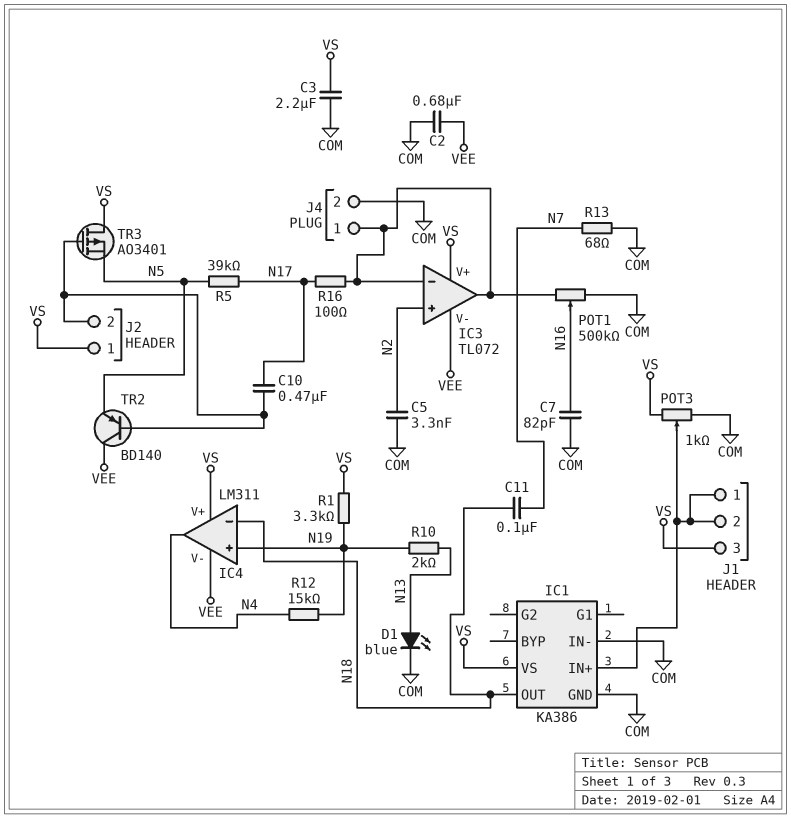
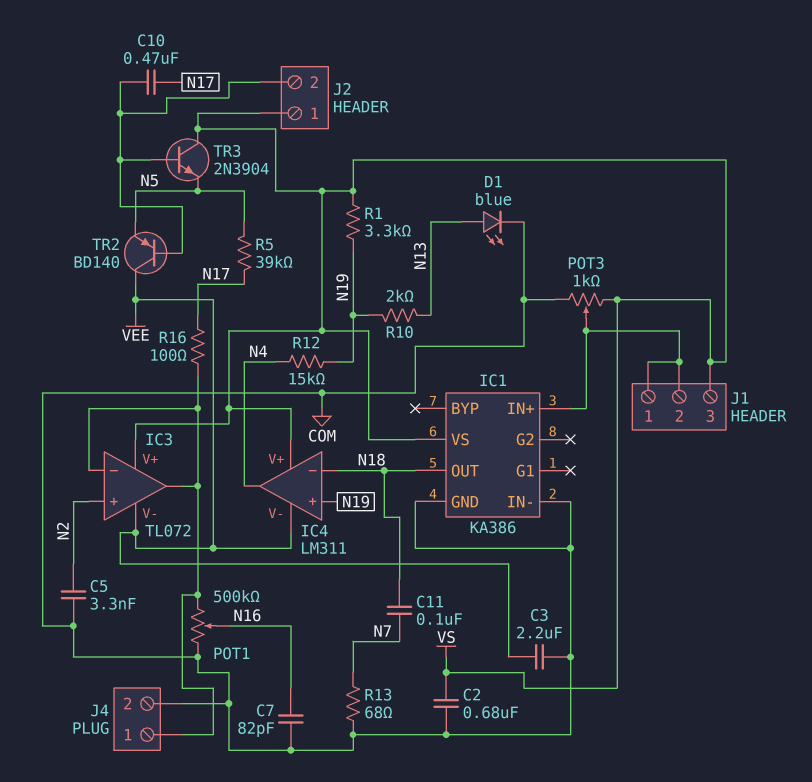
C2: 680nF (COM, VEE) -> 680nF (COM, VS)
C3: 2.2uF (COM, VS) -> 2.2uF (COM, VEE)
TR3: PMOS AO3401 (G J2/2, D VS, S N5) -> NPN 2N3904 (B J2/2, C VS, E N5)

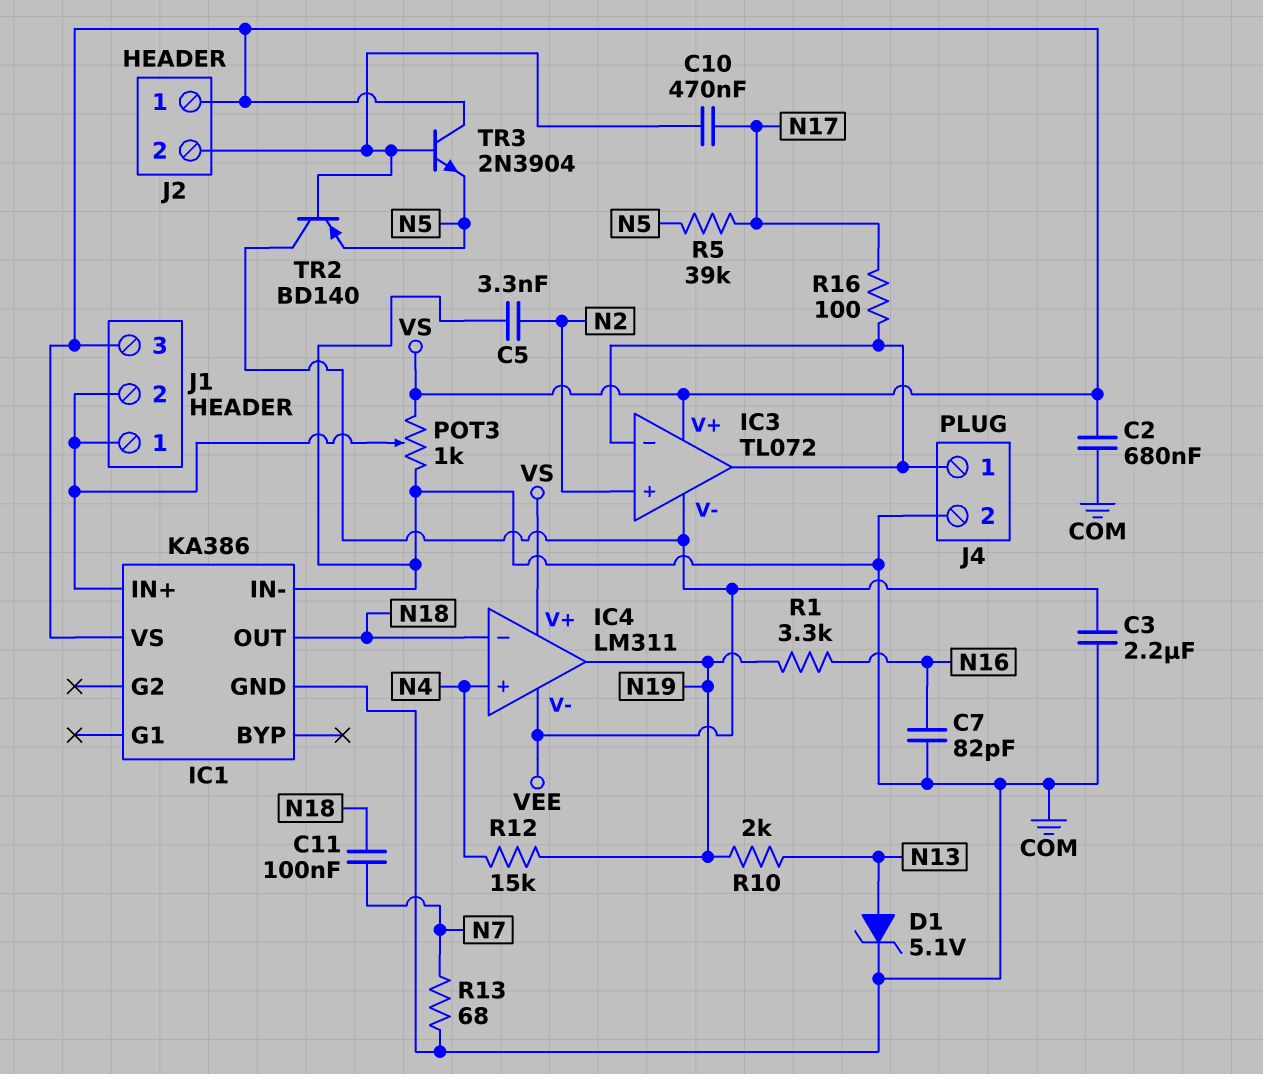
D1: LED blue (A N13, K COM) -> zener 5.1V (A N13, K COM)
IC4 pin in+: N19 -> N4
IC4 pin out: N4 -> N19
POT1: 500k (COM, IC3/in-, wiper N16) -> none
R1: 3.3k (N19, VS) -> 3.3k (N16, N19)

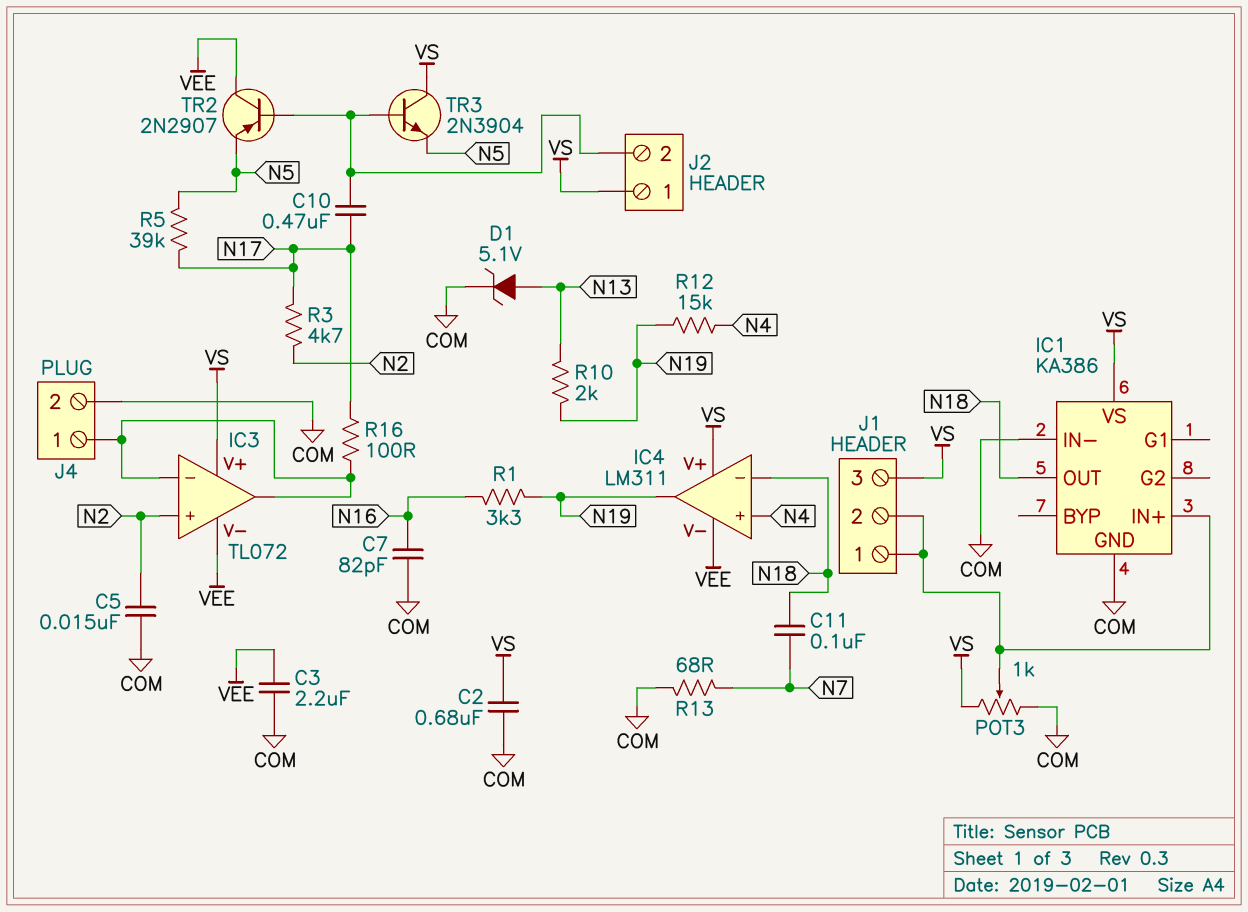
C5: 3.3nF (COM, N2) -> 15nF (COM, N2)
R3: none -> 4.7k (N2, N17)
TR2: PNP BD140 (B J2/2, C VEE, E N5) -> PNP 2N2907 (B J2/2, C VEE, E N5)

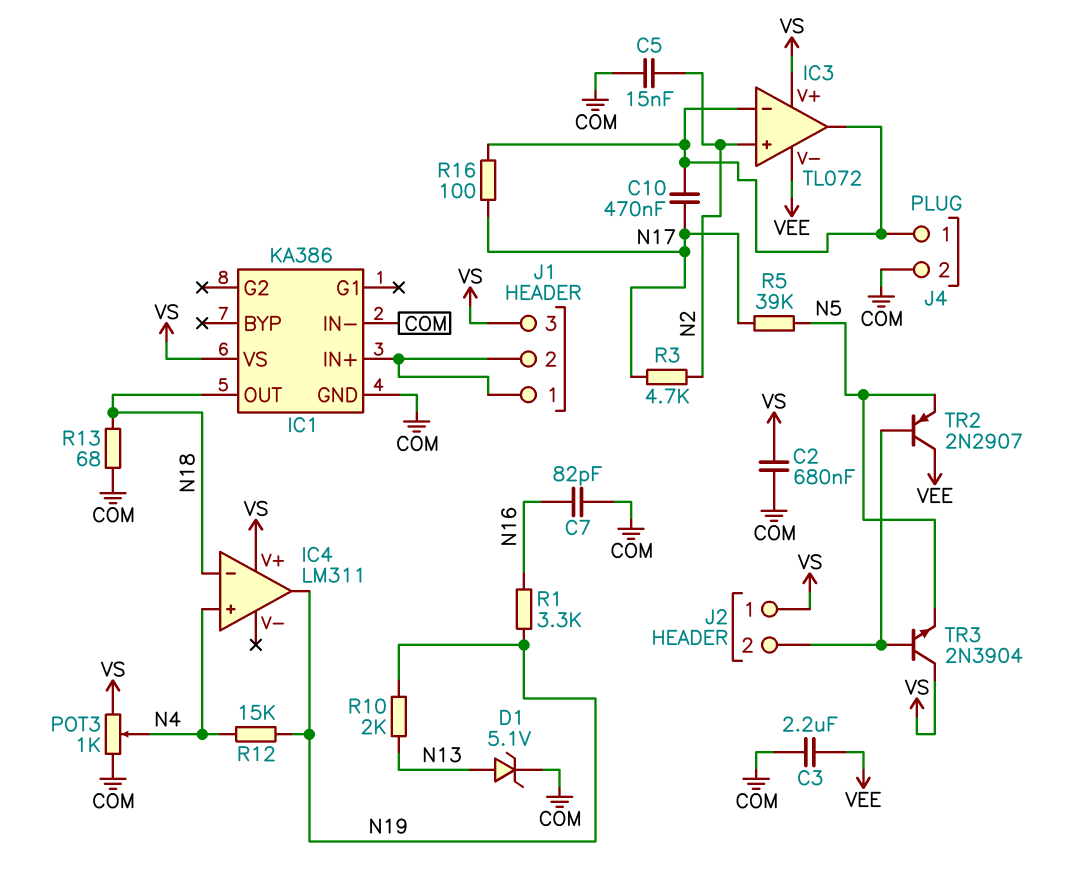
C10: 470nF (J2/2, N17) -> 470nF (IC3/in-, N17)
C11: 100nF (N7, N18) -> none
IC4 pin V-: VEE -> none
POT3: 1k (COM, VS, wiper IC1/IN+) -> 1k (COM, VS, wiper N4)
R13: 68 (COM, N7) -> 68 (COM, N18)

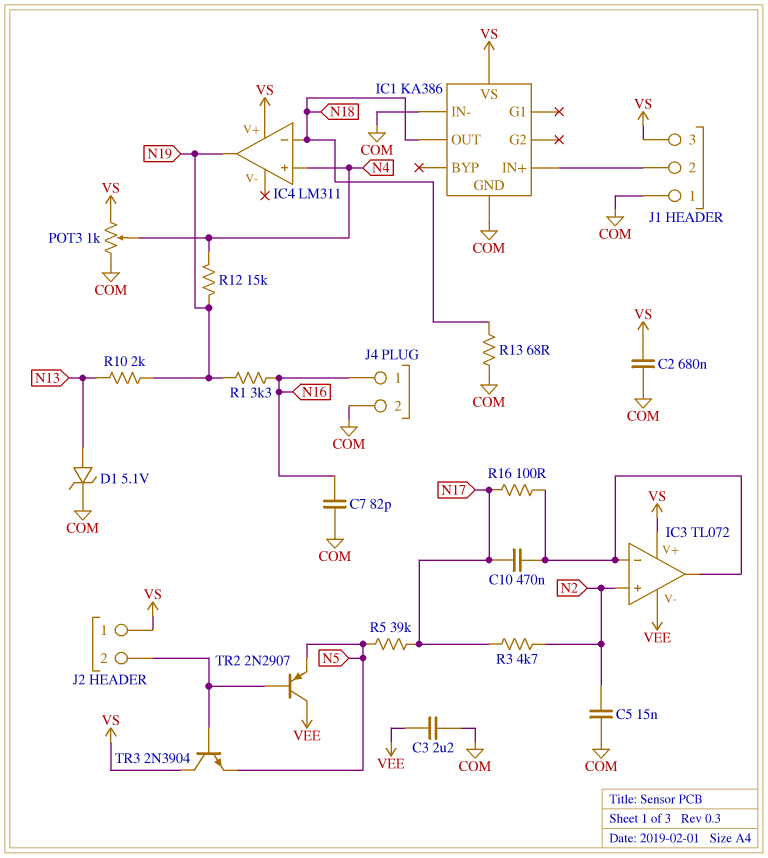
J1 pin 1: IC1/IN+ -> COM
J4 pin 1: IC3/in- -> N16

